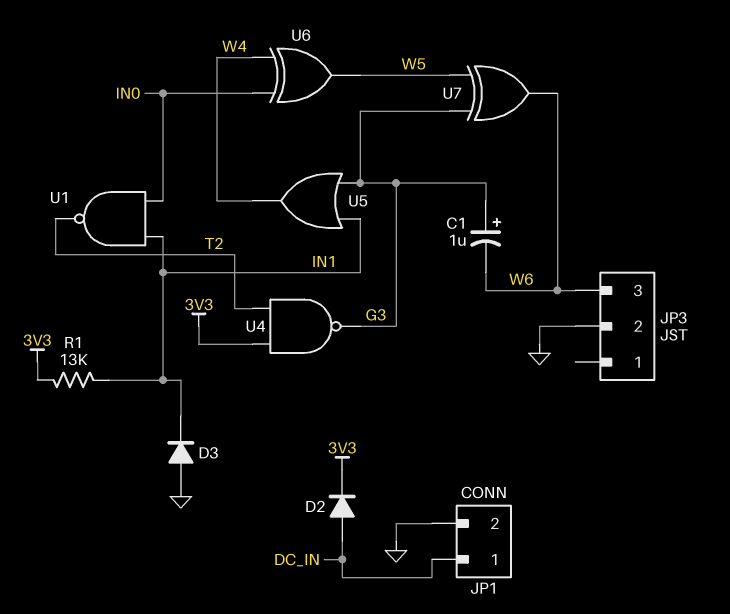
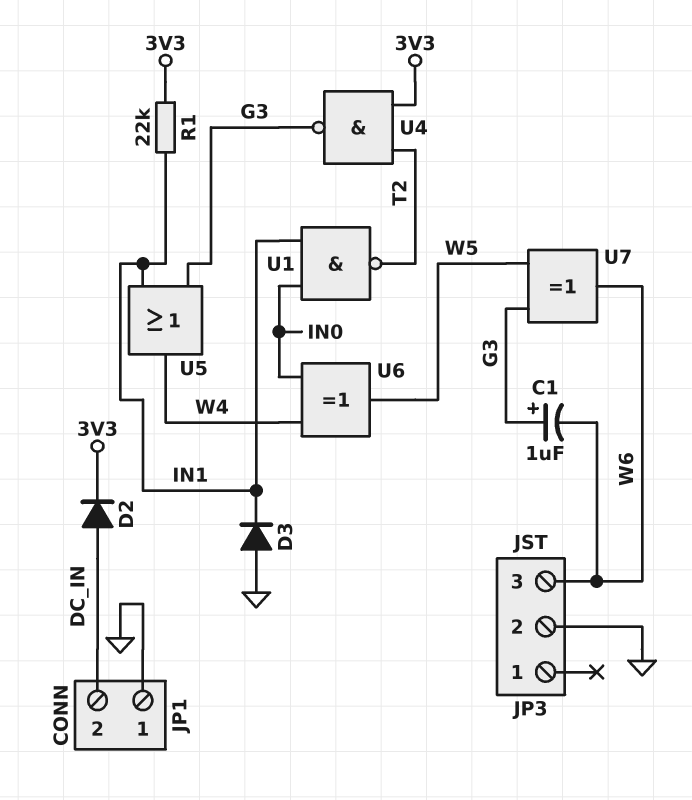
JP1 pin 1: DC_IN -> GND
JP1 pin 2: GND -> DC_IN
R1: 13k (3V3, IN1) -> 22k (3V3, IN1)

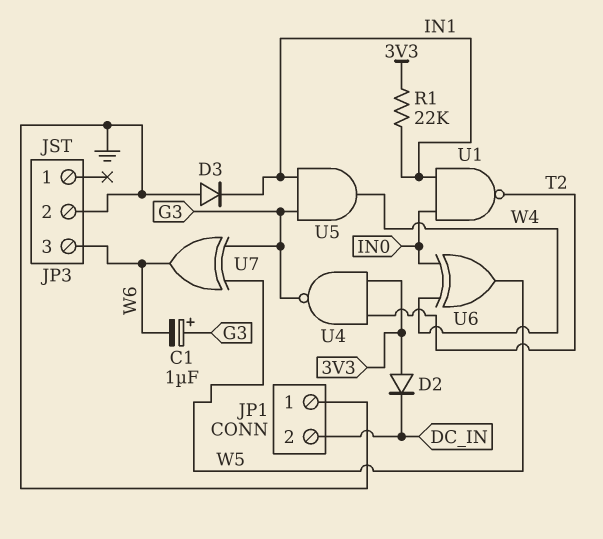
D2: diode (A DC_IN, K 3V3) -> diode (A 3V3, K DC_IN)
U5: OR (in G3, in IN1, out W4) -> AND (in G3, in IN1, out W4)

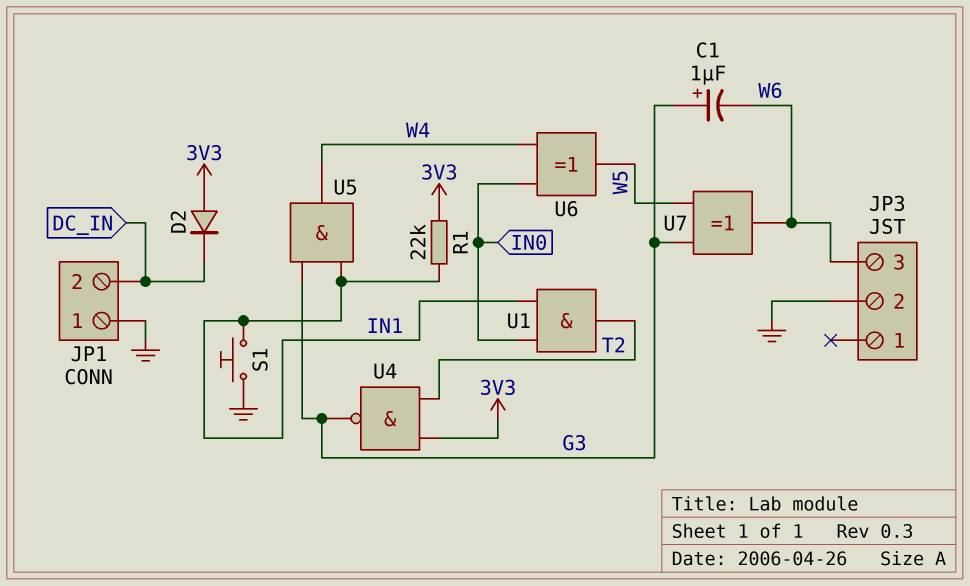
D3: diode (A GND, K IN1) -> none
S1: none -> button (GND, IN1)
U1: NAND (in IN0, in IN1, out T2) -> AND (in IN0, in IN1, out T2)

